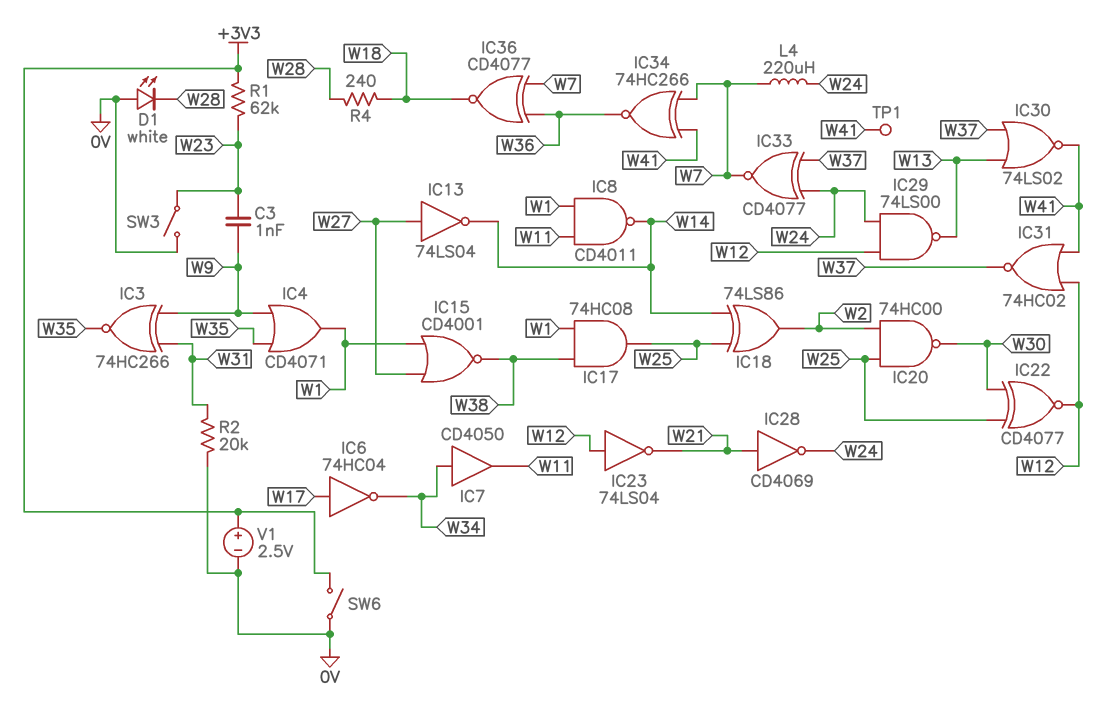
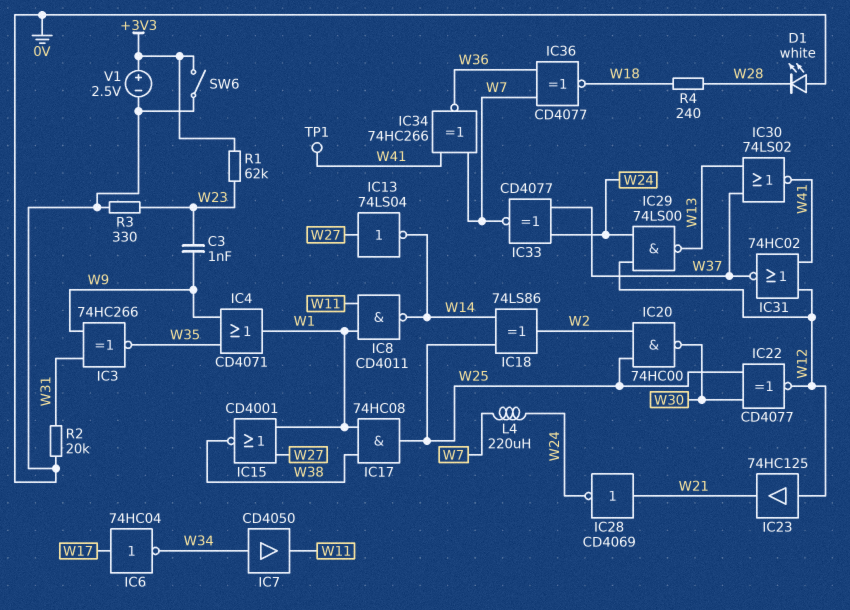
IC23: NOT 74LS04 (in W12, out W21) -> buffer 74HC125 (in W12, out W21)
R3: none -> 330 (0V, W23)
SW3: switch (0V, W23) -> none

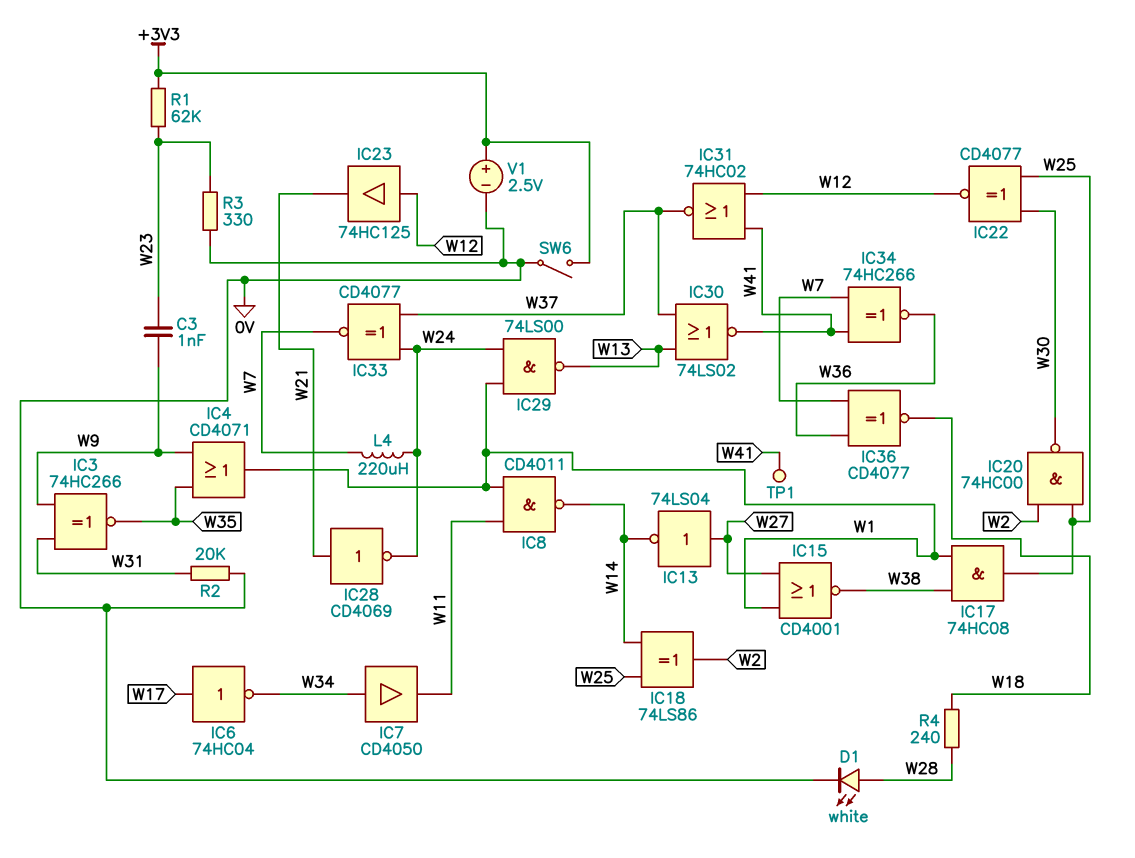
D1: LED white (A 0V, K W28) -> LED white (A W28, K 0V)
IC29: NAND 74LS00 (in W12, in W24, out W13) -> NAND 74LS00 (in W1, in W24, out W13)

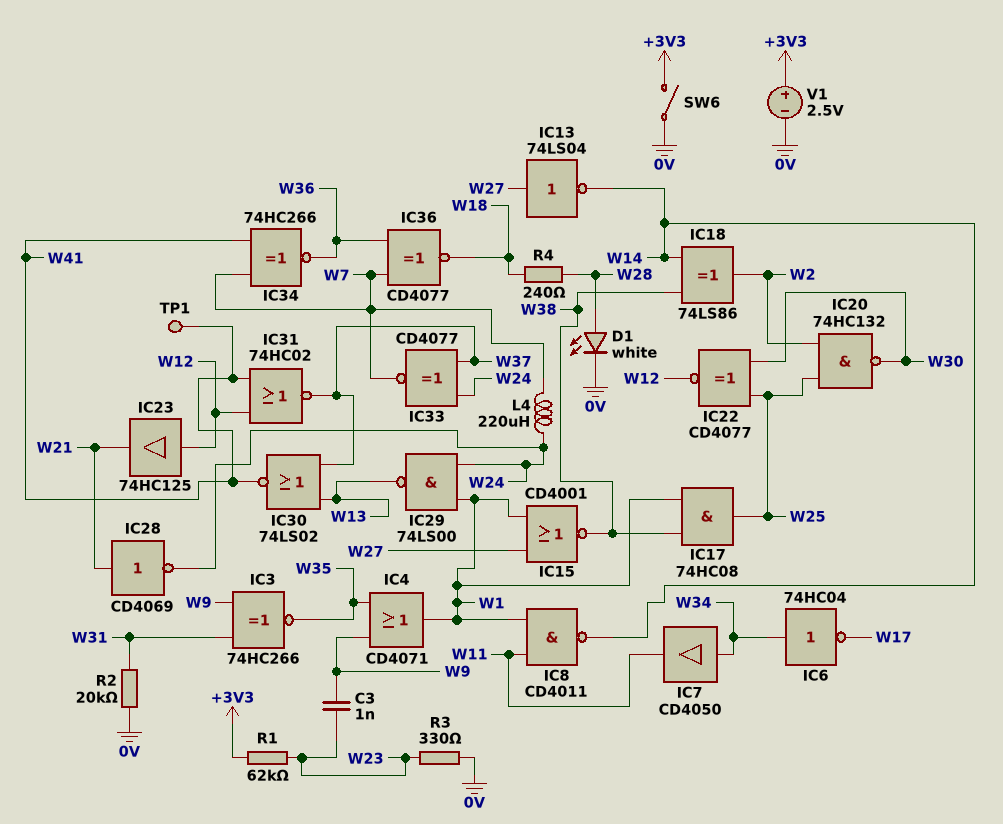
IC6: NOT 74HC04 (in W17, out W34) -> NOT 74HC04 (in W34, out W17)
IC18: XOR 74LS86 (in W14, in W25, out W2) -> XOR 74LS86 (in W14, in W38, out W2)
IC20: NAND 74HC00 (in W2, in W25, out W30) -> NAND 74HC132 (in W2, in W25, out W30)

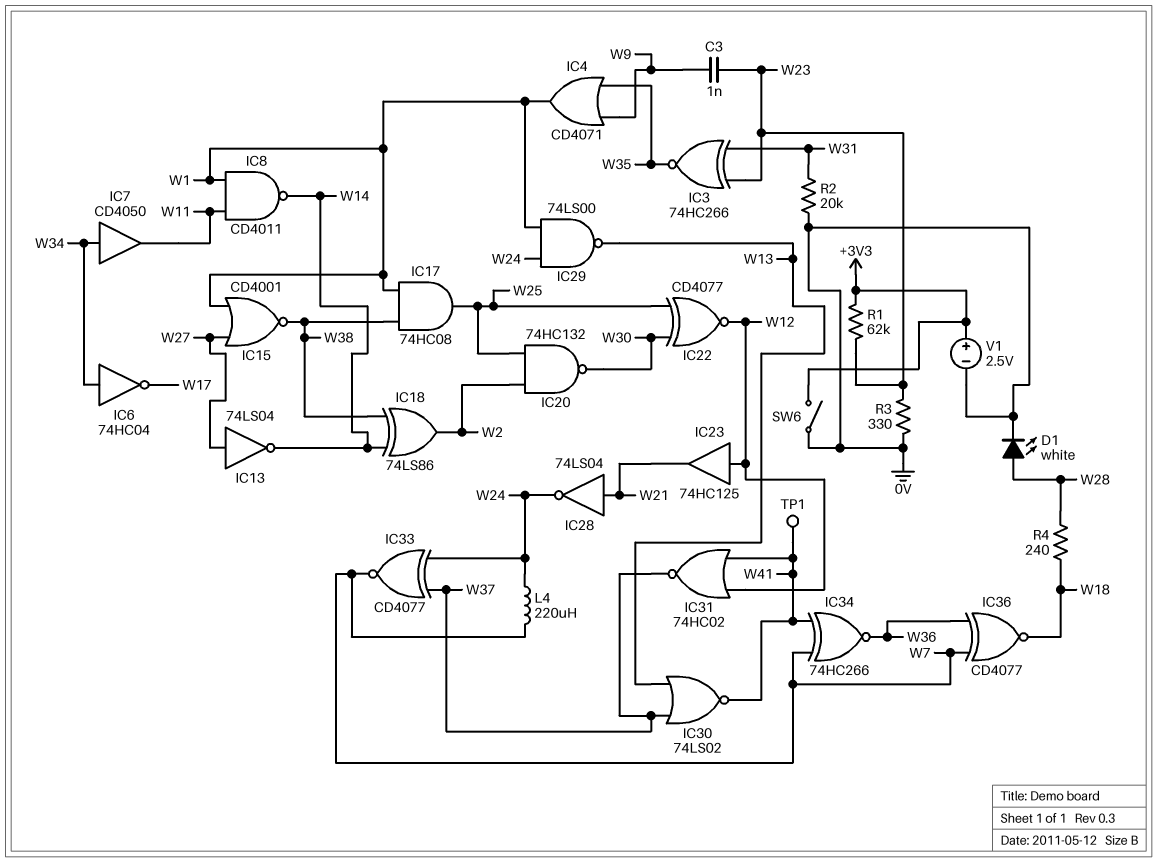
IC3: XNOR 74HC266 (in W9, in W31, out W35) -> XNOR 74HC266 (in W23, in W31, out W35)
IC28: NOT CD4069 (in W21, out W24) -> NOT 74LS04 (in W21, out W24)

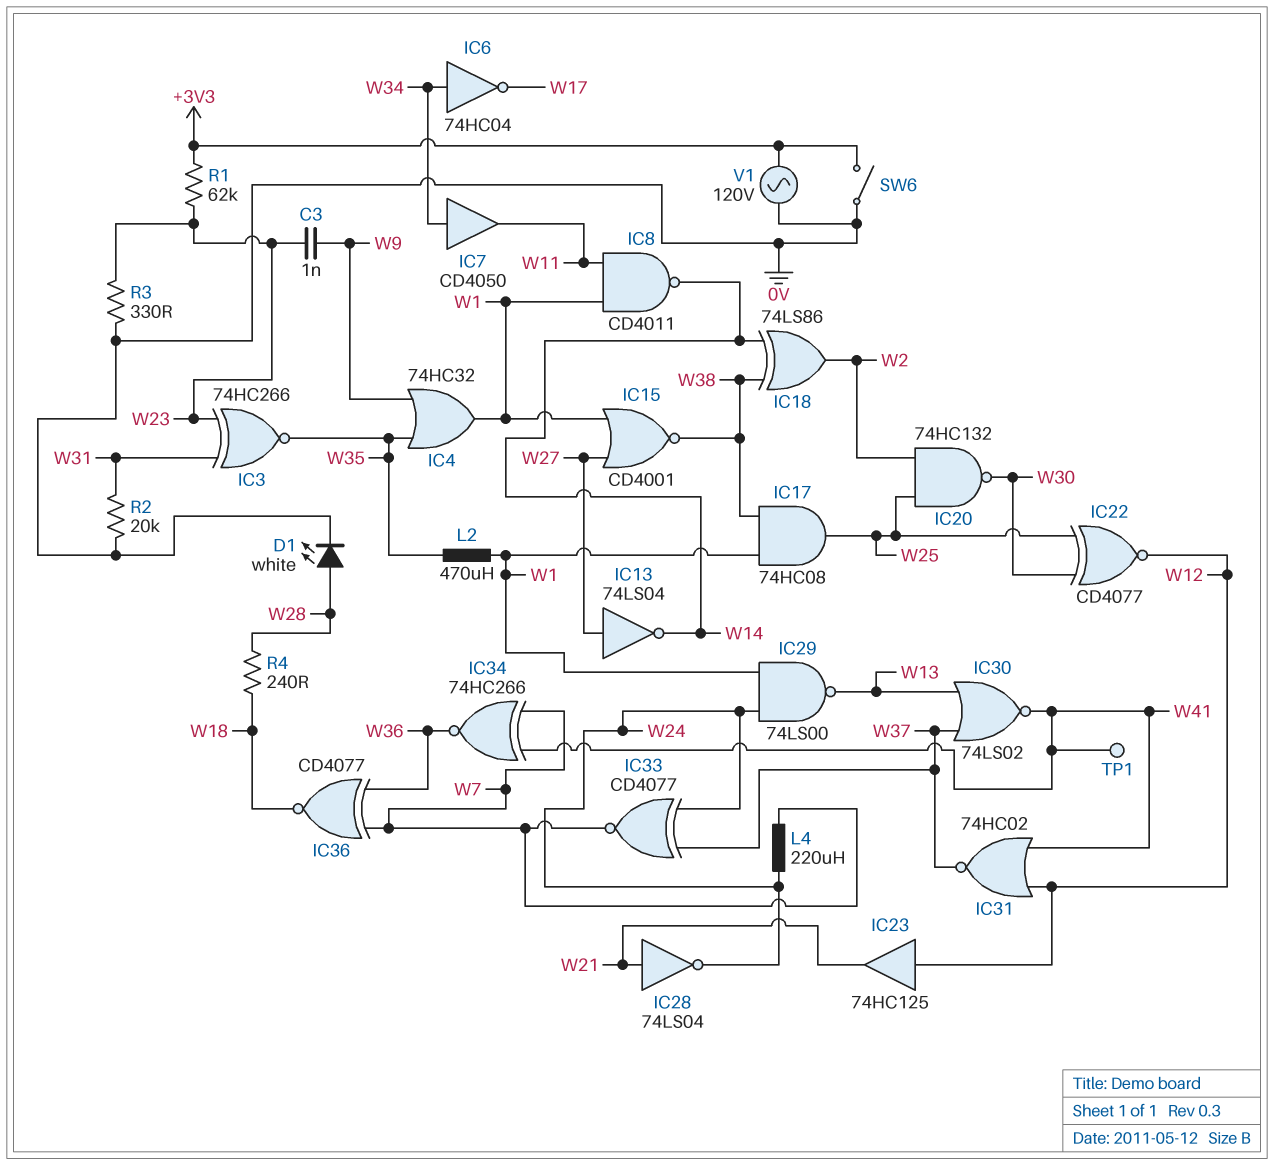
IC4: OR CD4071 (in W9, in W35, out W1) -> OR 74HC32 (in W9, in W35, out W1)
L2: none -> 470uH (W1, W35)
V1: 2.5V (plus +3V3, minus 0V) -> AC 120V (+3V3, 0V)

